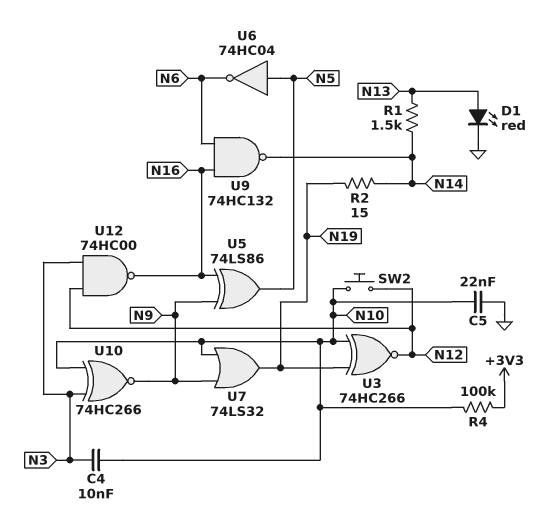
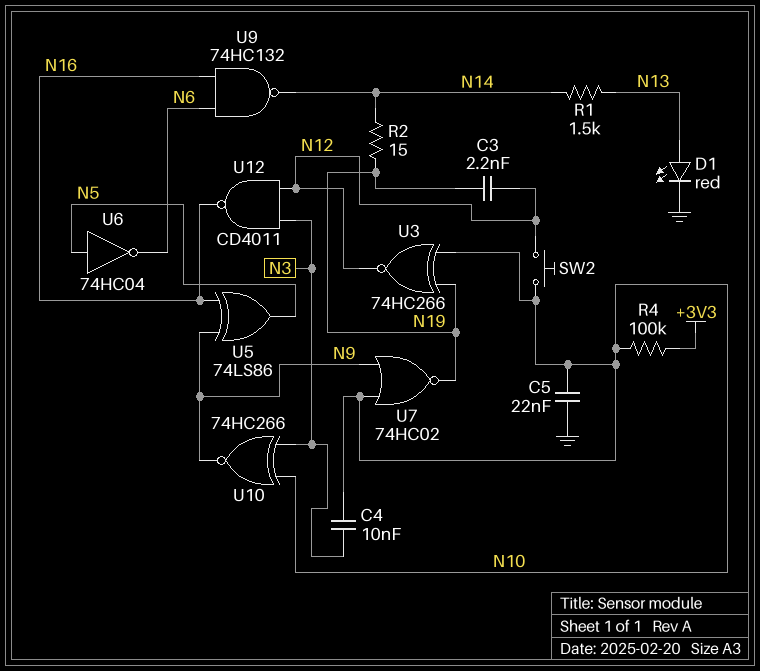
C3: none -> 2.2nF (N12, N19)
U7: OR 74LS32 (in N9, in N10, out N19) -> NOR 74HC02 (in N9, in N10, out N19)
U12: NAND 74HC00 (in N3, in N12, out N16) -> NAND CD4011 (in N3, in N12, out N16)

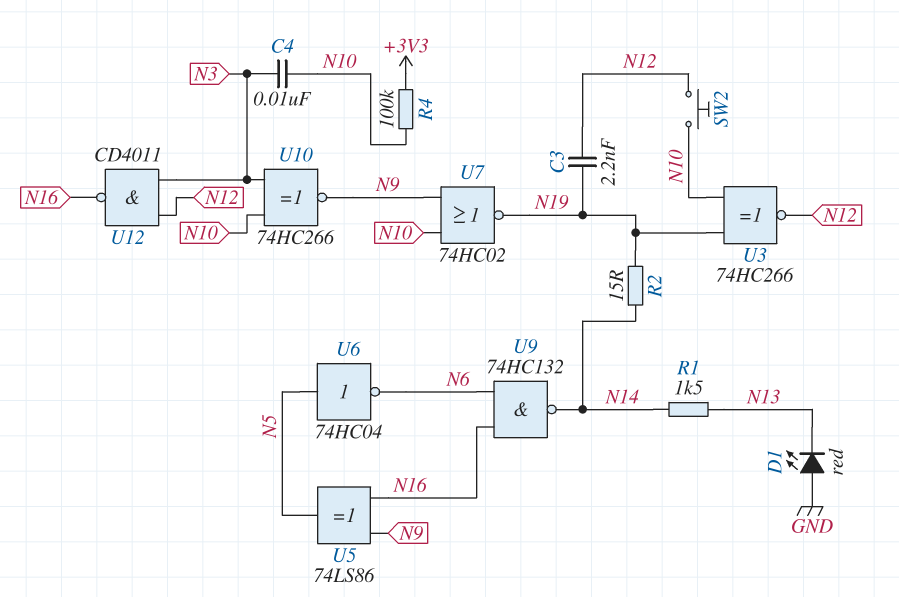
C5: 22nF (GND, N10) -> none
D1: LED red (A N13, K GND) -> LED red (A GND, K N13)

